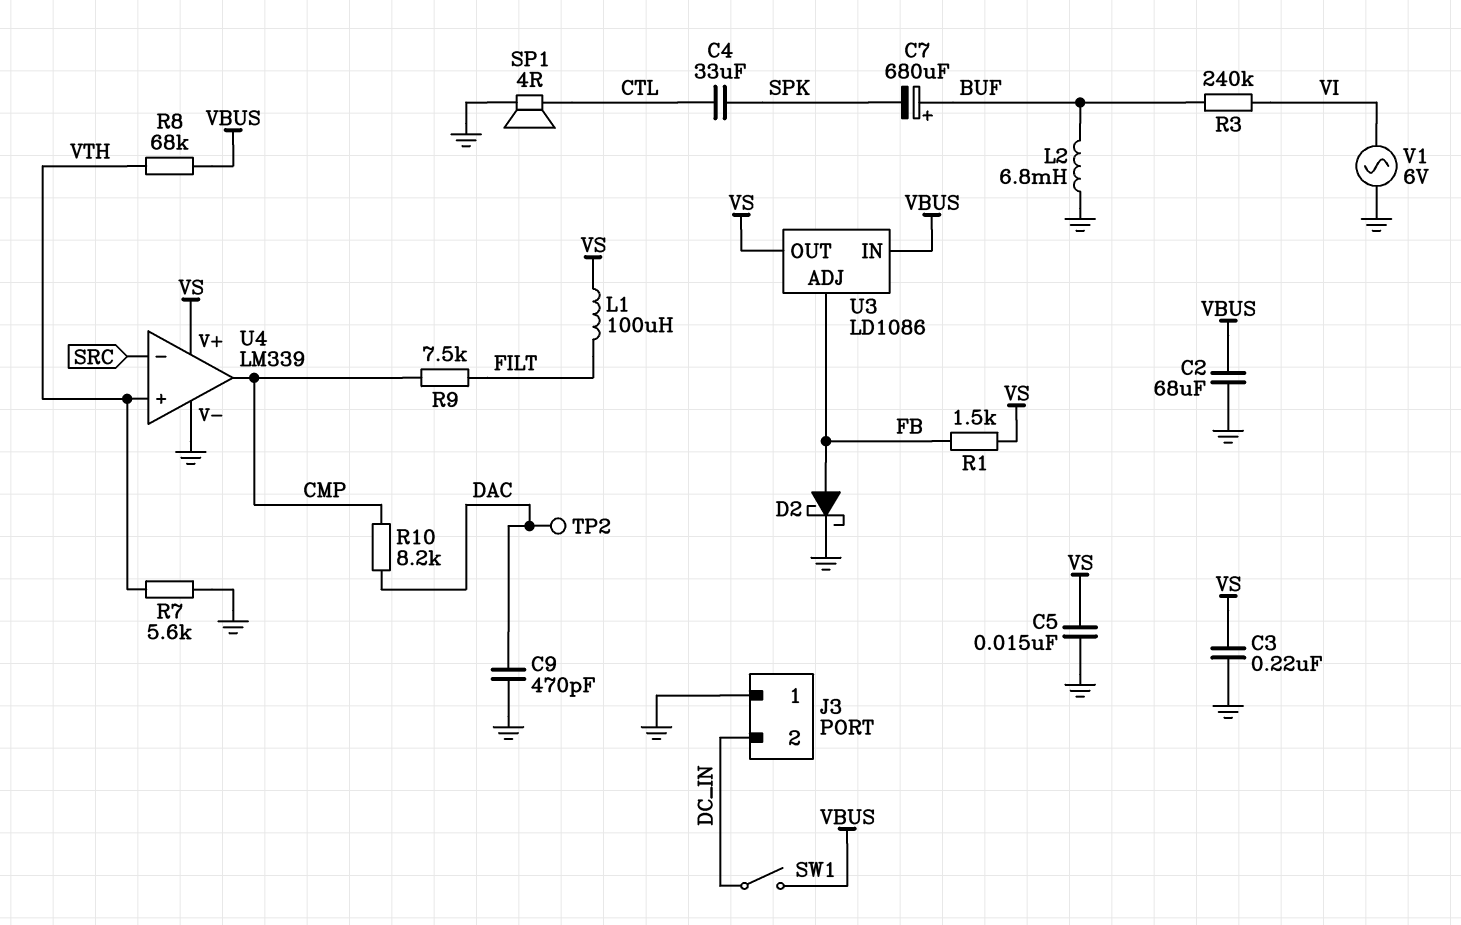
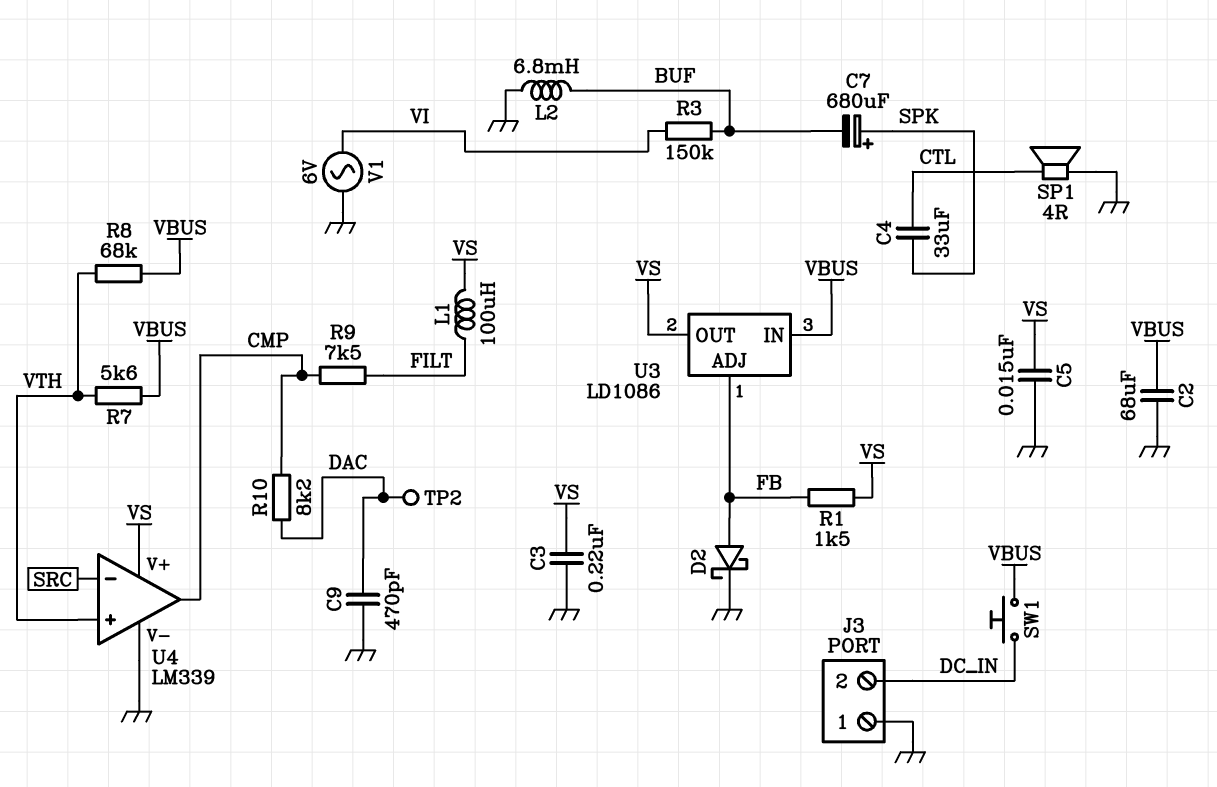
C7: 680uF (plus BUF, minus SPK) -> 680uF (plus SPK, minus BUF)
R3: 240k (BUF, VI) -> 150k (BUF, VI)
R7: 5.6k (GND, VTH) -> 5.6k (VBUS, VTH)
SW1: switch (DC_IN, VBUS) -> button (DC_IN, VBUS)

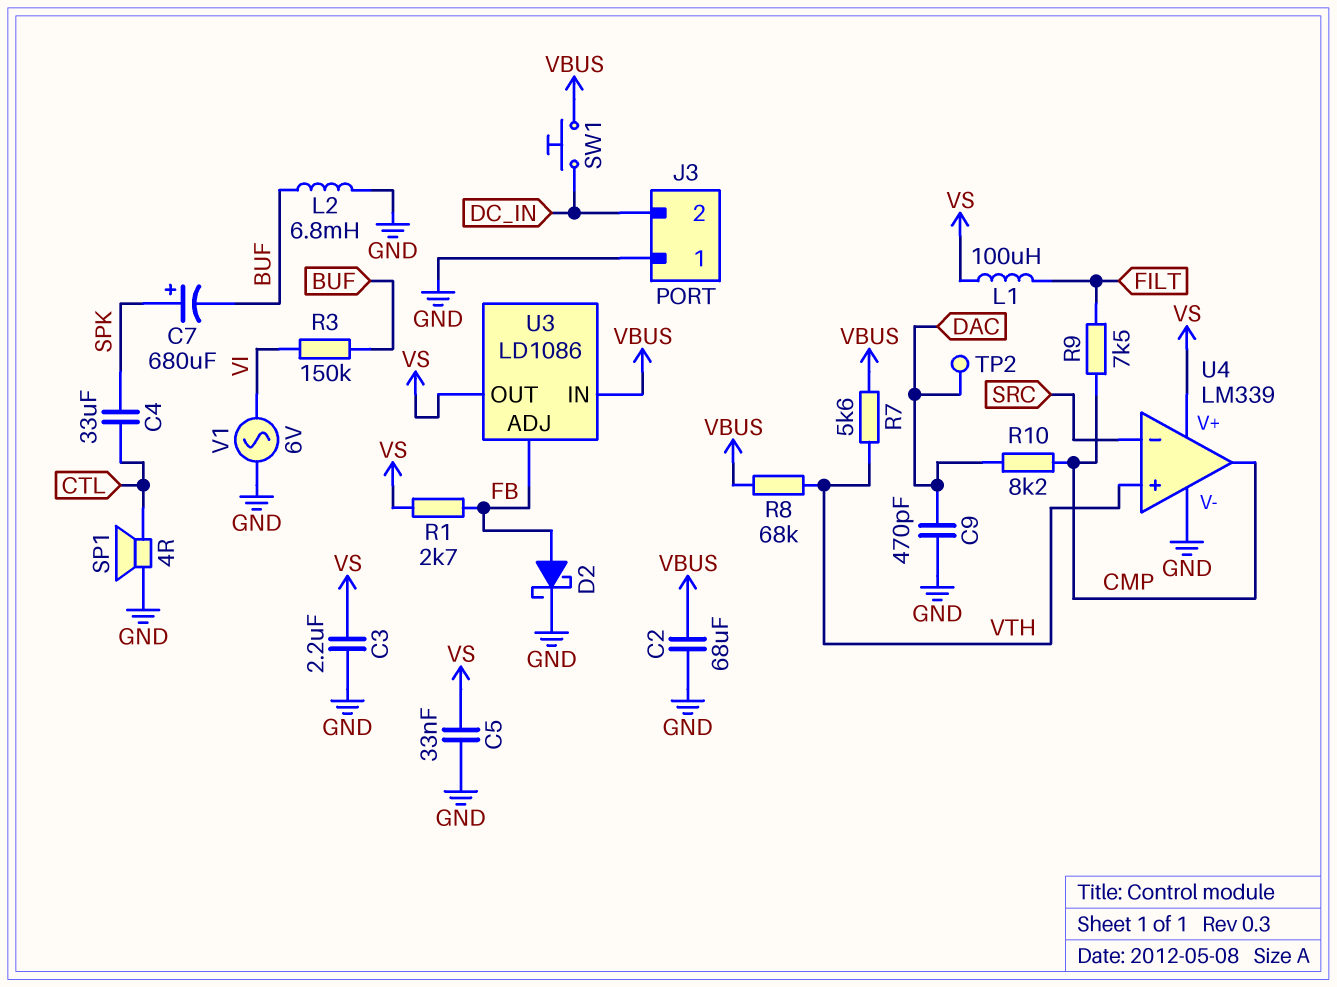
C3: 220nF (GND, VS) -> 2.2uF (GND, VS)
C5: 15nF (GND, VS) -> 33nF (GND, VS)
R1: 1.5k (FB, VS) -> 2.7k (FB, VS)

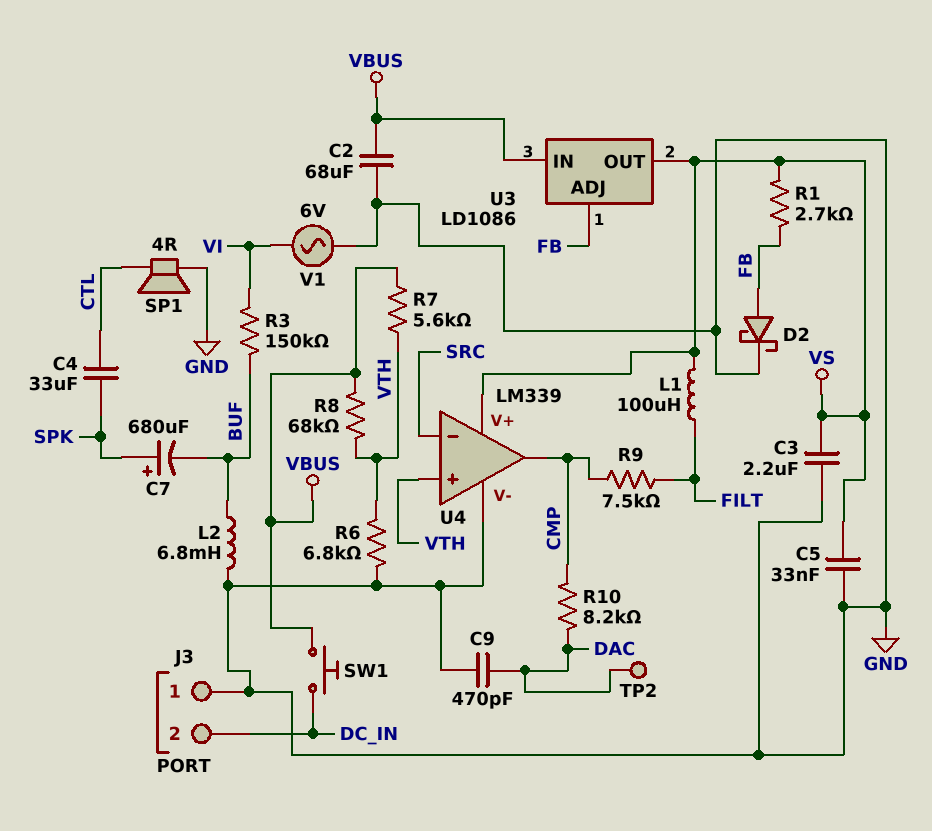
R6: none -> 6.8k (GND, VTH)

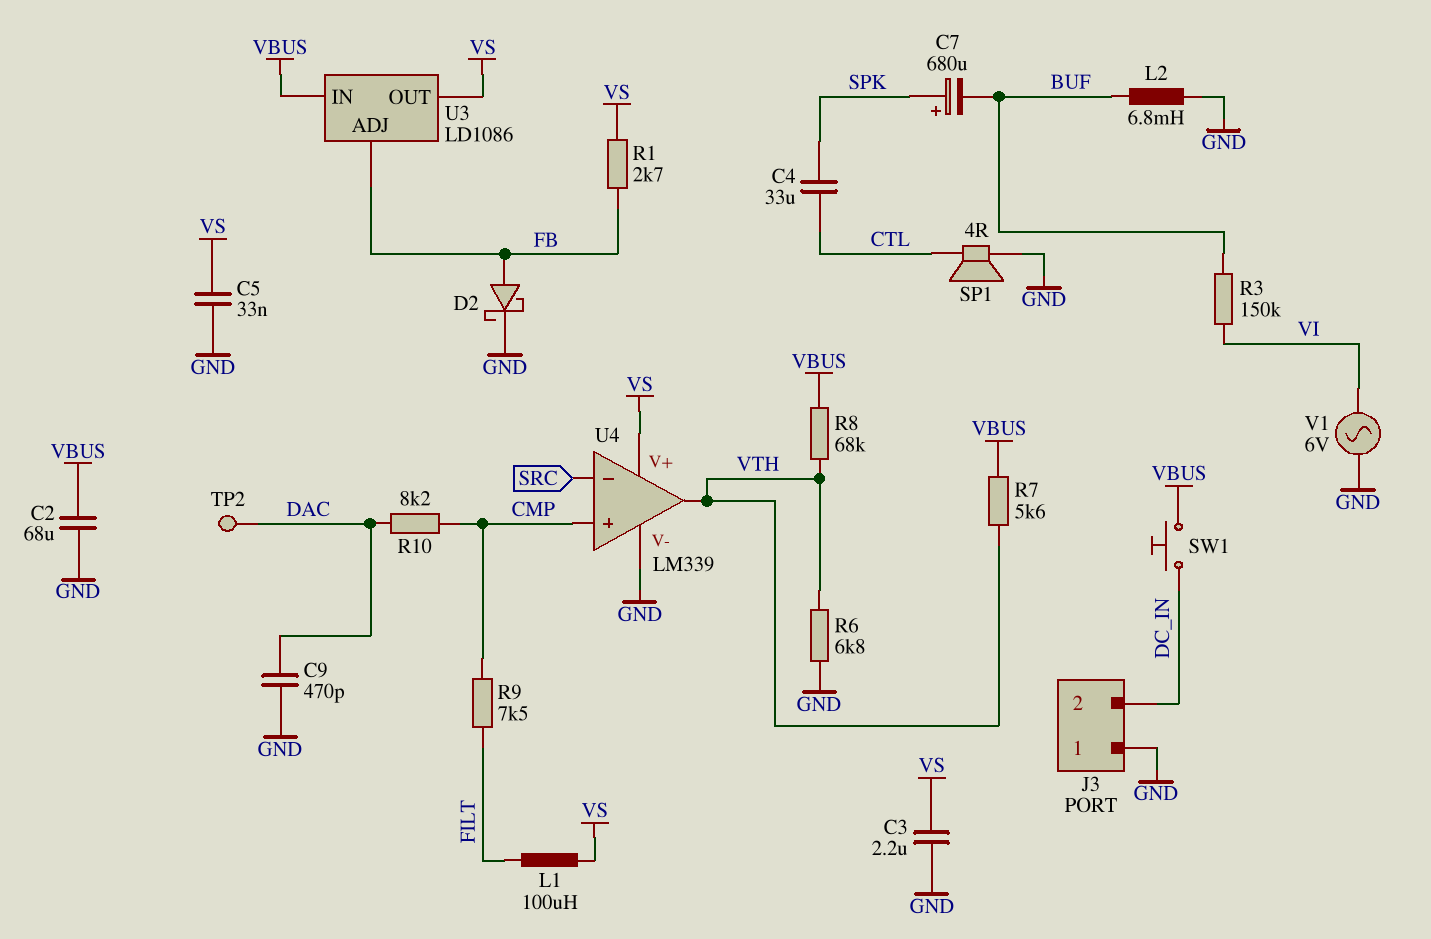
U4 pin in+: VTH -> CMP
U4 pin out: CMP -> VTH

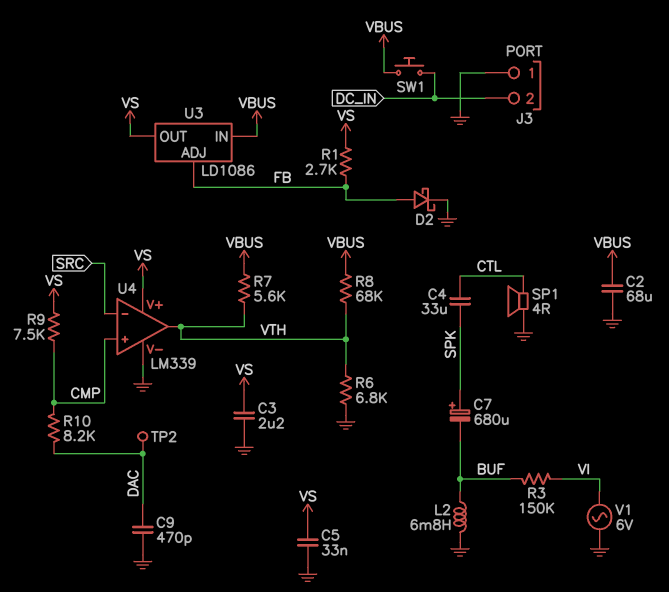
L1: 100uH (FILT, VS) -> none
R9: 7.5k (CMP, FILT) -> 7.5k (CMP, VS)

